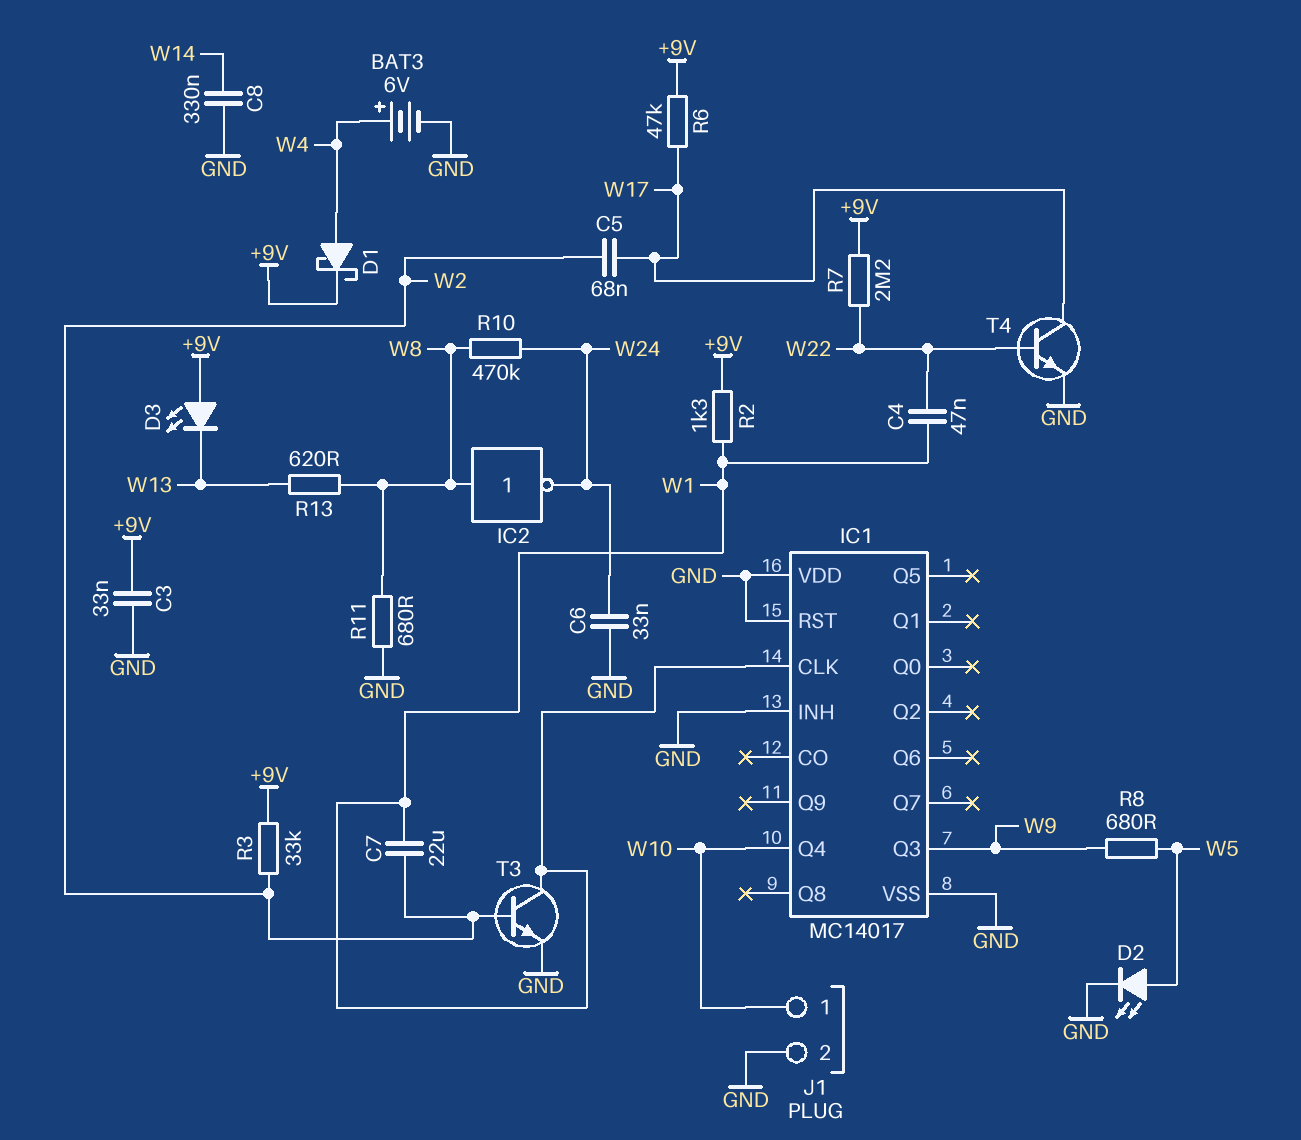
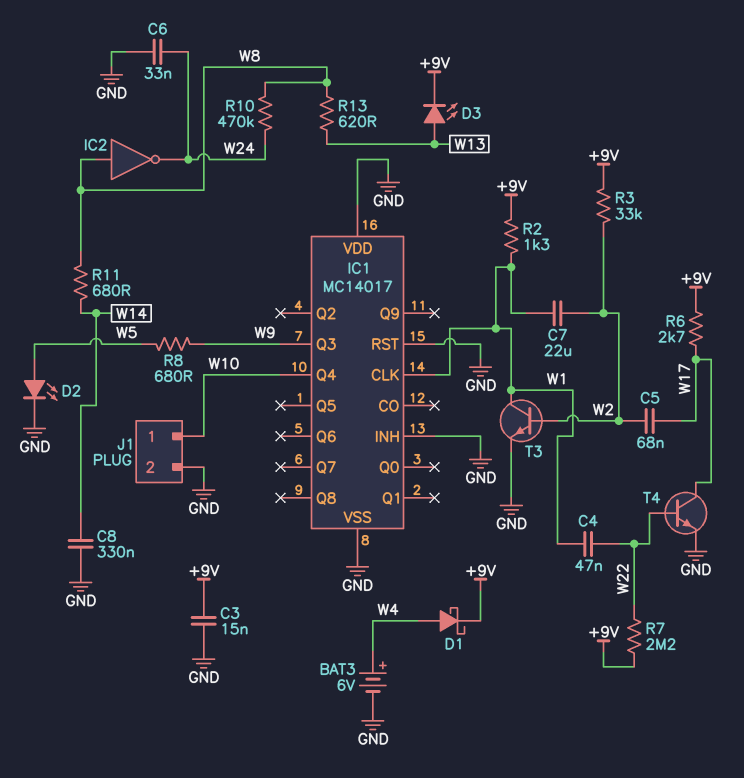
C3: 33nF (+9V, GND) -> 15nF (+9V, GND)
D3: LED (A +9V, K W13) -> LED (A W13, K +9V)
R6: 47k (+9V, W17) -> 2.7k (+9V, W17)
R11: 680 (GND, W8) -> 680 (W8, W14)

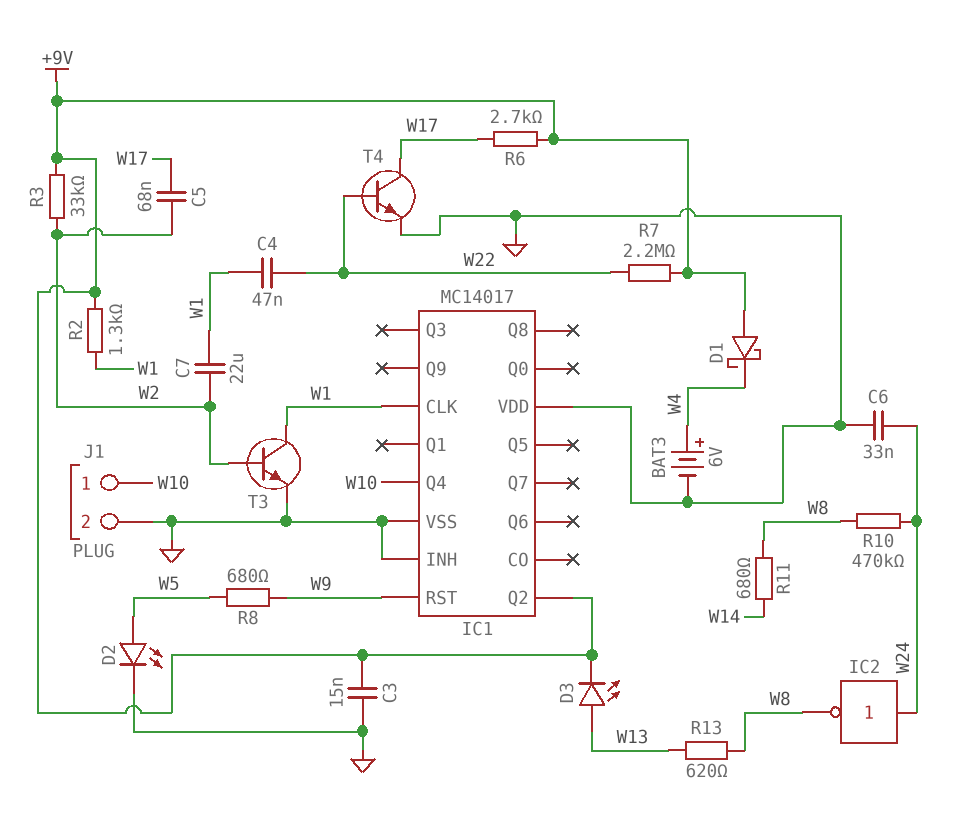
C8: 330nF (GND, W14) -> none
D1: schottky (A W4, K +9V) -> schottky (A +9V, K W4)
IC1 pin Q2: none -> +9V
IC1 pin Q3: W9 -> none
IC1 pin RST: GND -> W9
IC2: NOT (in W8, out W24) -> NOT (in W24, out W8)

